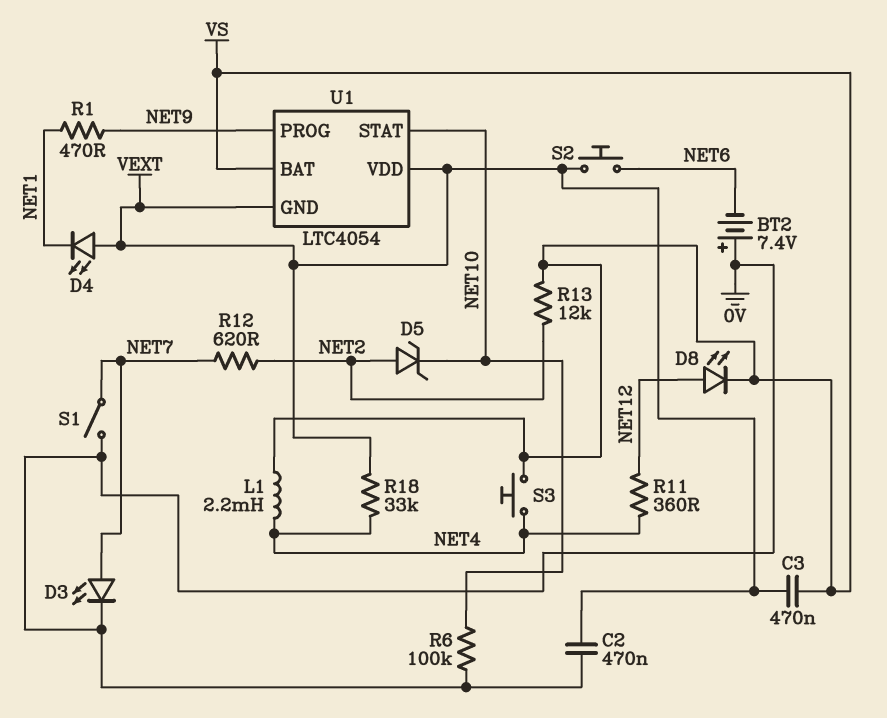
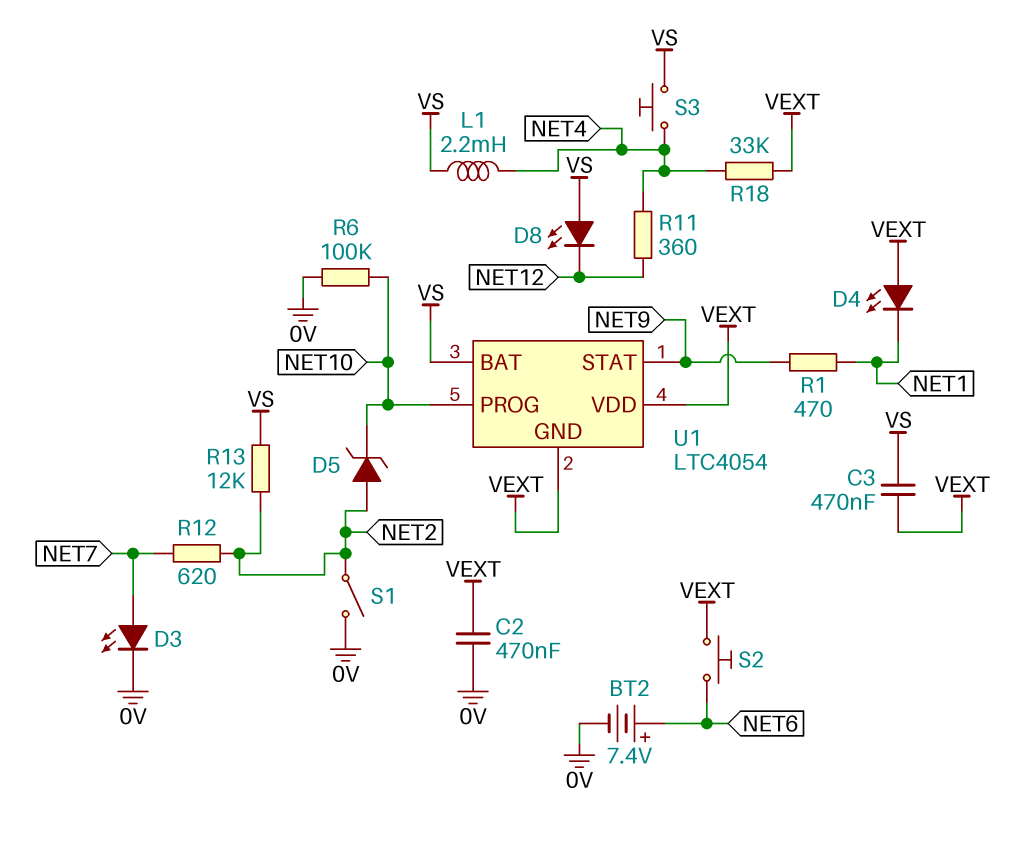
BT2: 7.4V (plus 0V, minus NET6) -> 7.4V (plus NET6, minus 0V)
D8: LED (A NET12, K VS) -> LED (A VS, K NET12)
S1: switch (0V, NET7) -> switch (0V, NET2)
U1 pin PROG: NET9 -> NET10
U1 pin STAT: NET10 -> NET9

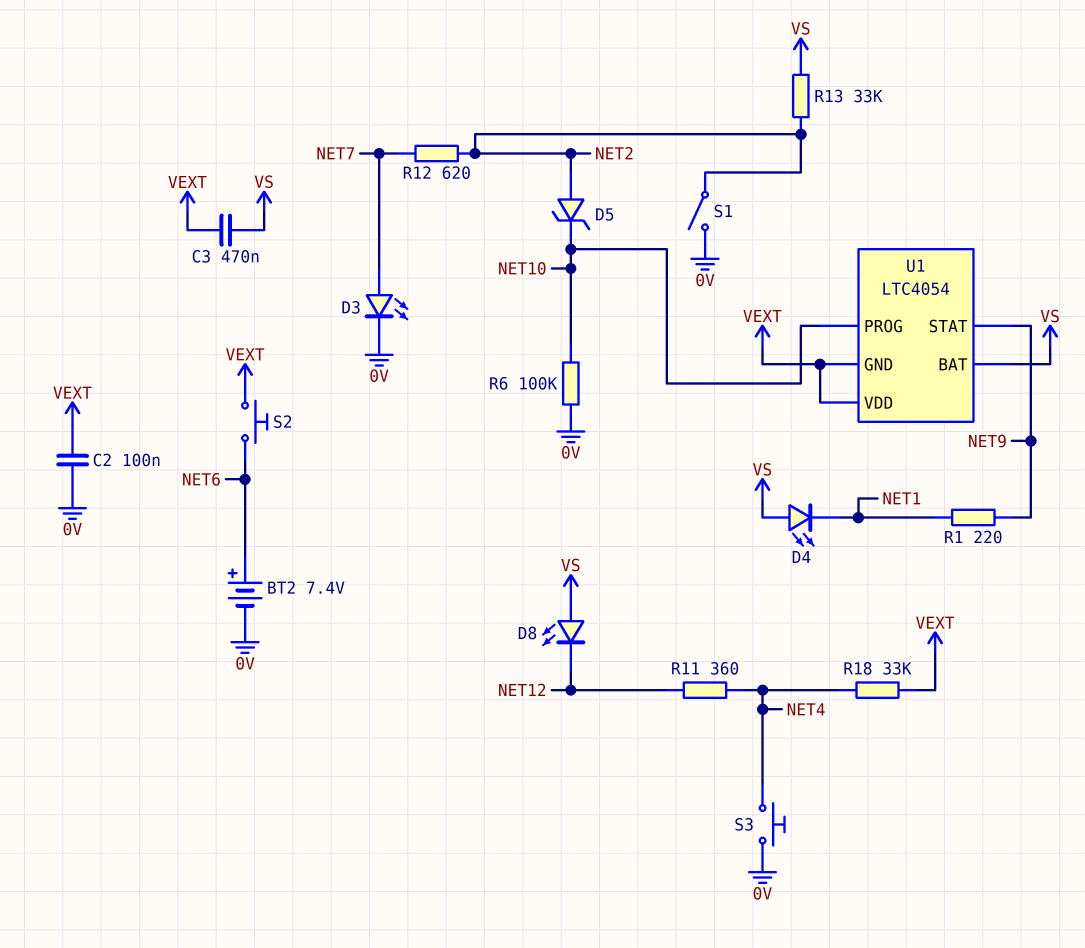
C2: 470nF (0V, VEXT) -> 100nF (0V, VEXT)
D4: LED (A VEXT, K NET1) -> LED (A VS, K NET1)
L1: 2.2mH (NET4, VS) -> none
R1: 470 (NET1, NET9) -> 220 (NET1, NET9)
R13: 12k (NET2, VS) -> 33k (NET2, VS)
S3: button (NET4, VS) -> button (0V, NET4)

